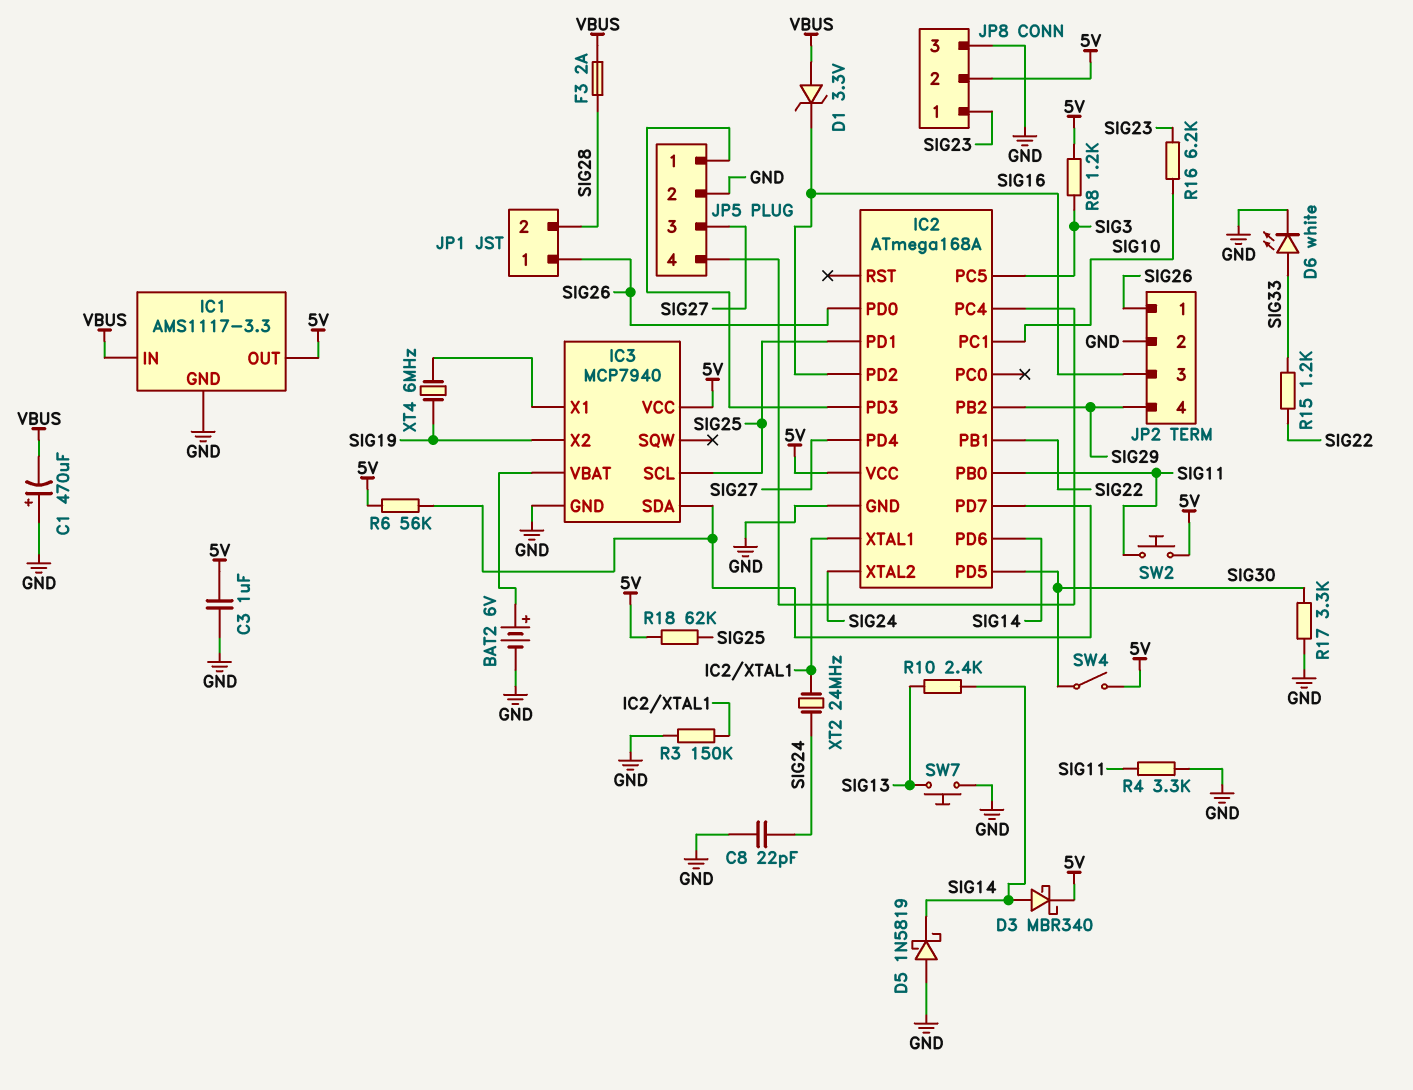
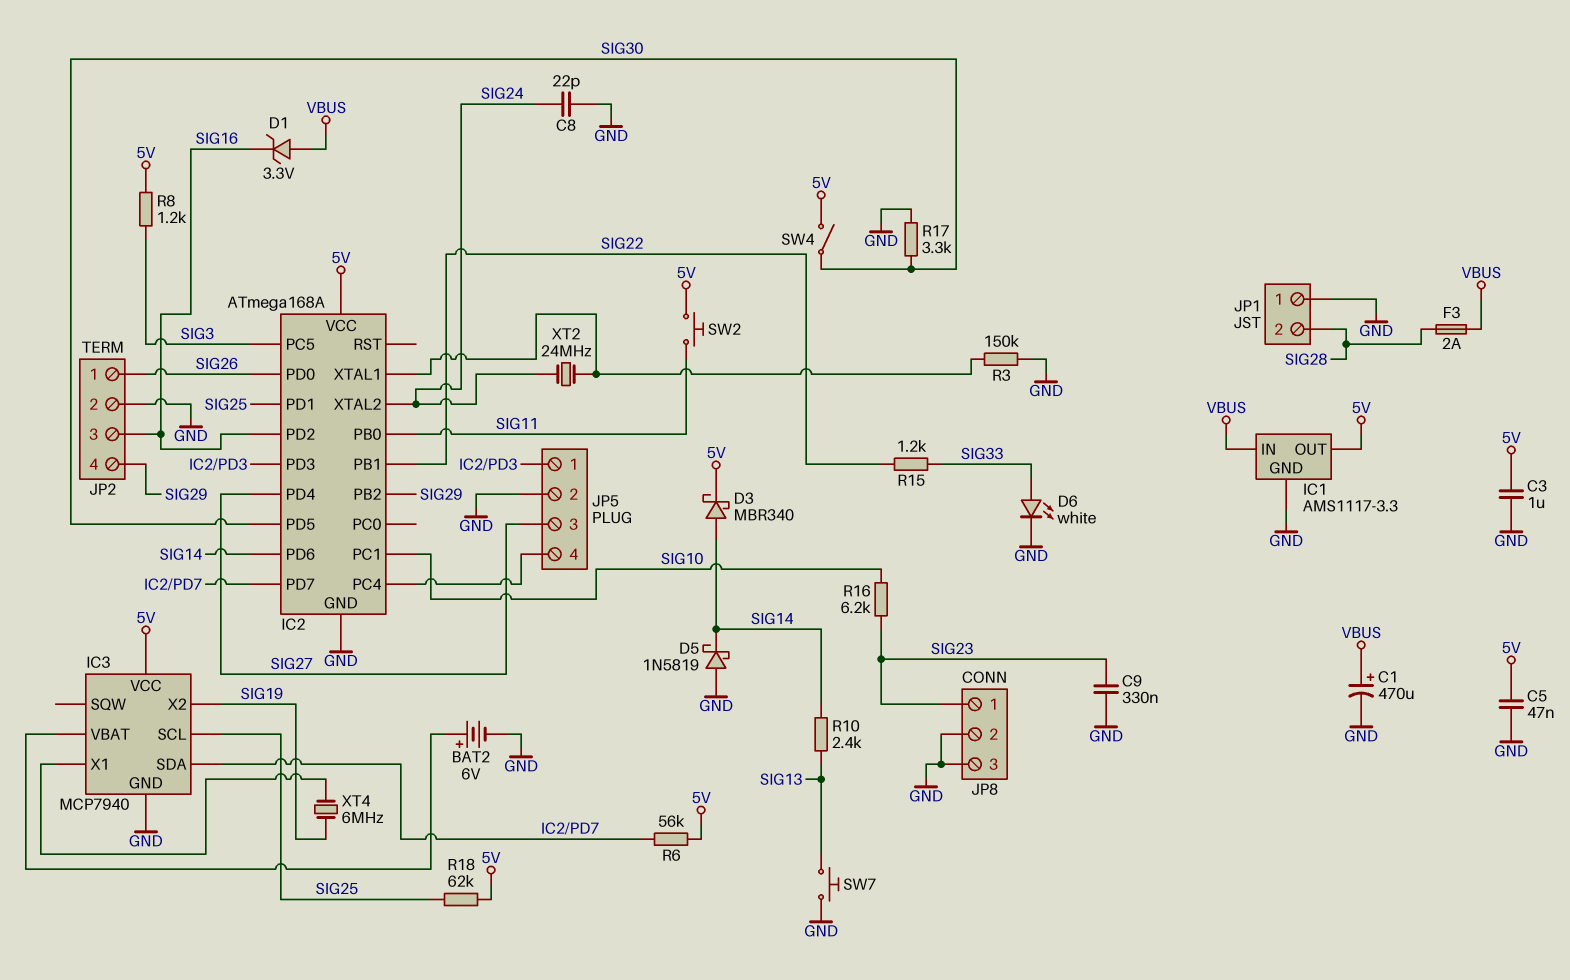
C1: 470uF (plus GND, minus VBUS) -> 470uF (plus VBUS, minus GND)
C5: none -> 47nF (5V, GND)
C9: none -> 330nF (GND, SIG23)
JP1 pin 1: SIG26 -> GND
JP8 pin 2: 5V -> GND
R4: 3.3k (GND, SIG11) -> none

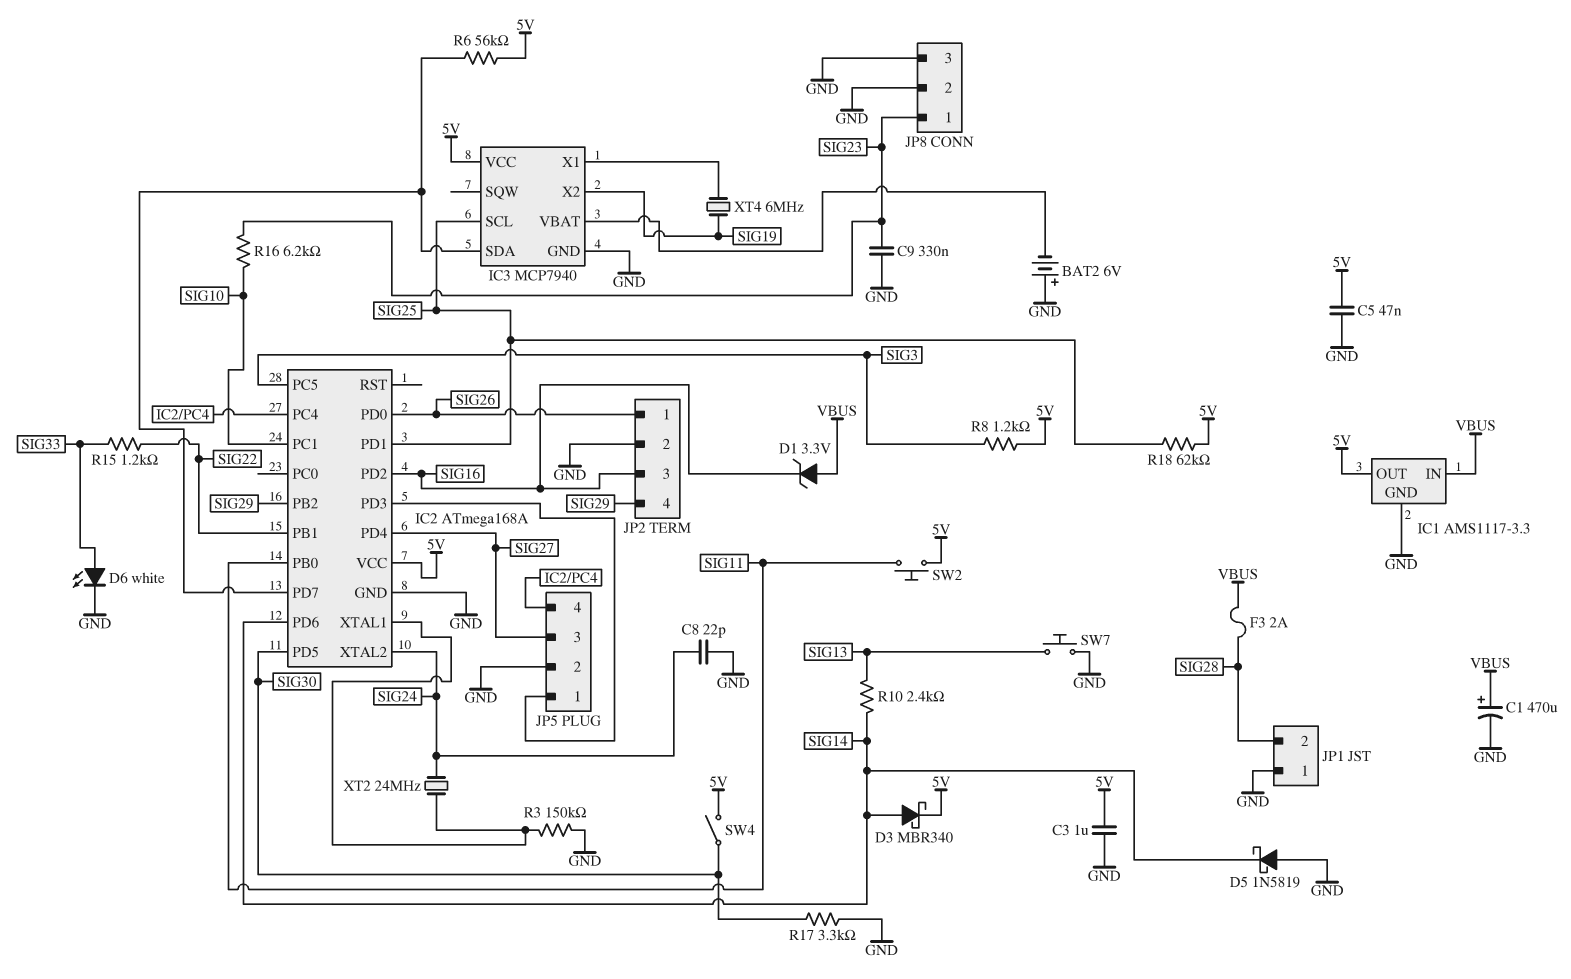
BAT2: 6V (plus IC3/VBAT, minus GND) -> 6V (plus GND, minus IC3/VBAT)

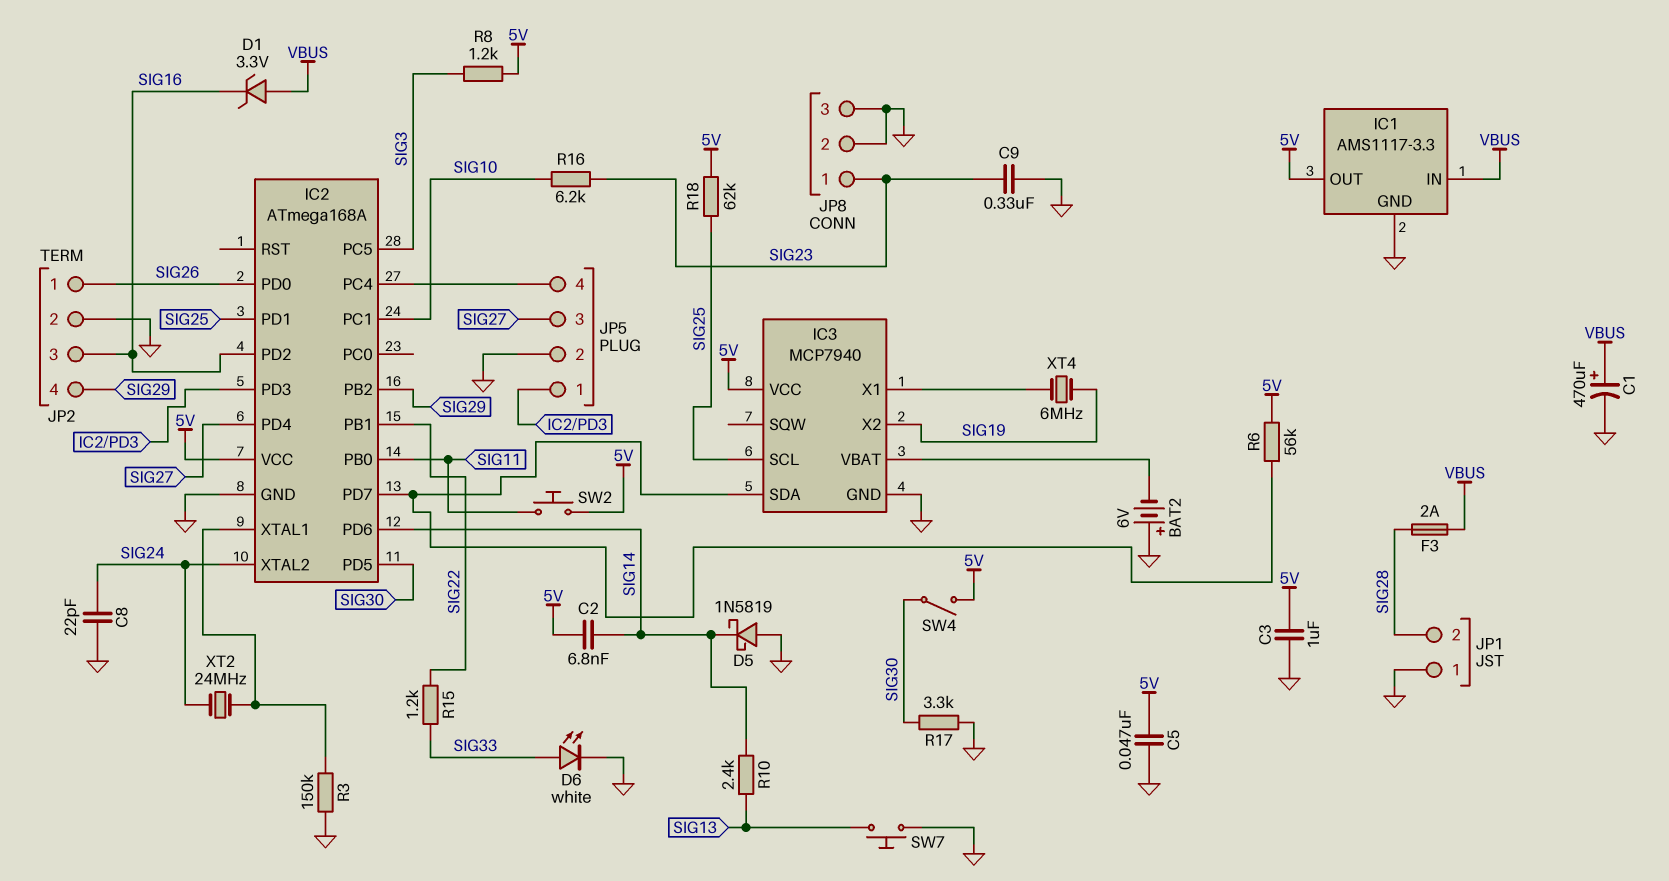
C2: none -> 6.8nF (5V, SIG14)
D3: schottky MBR340 (A SIG14, K 5V) -> none

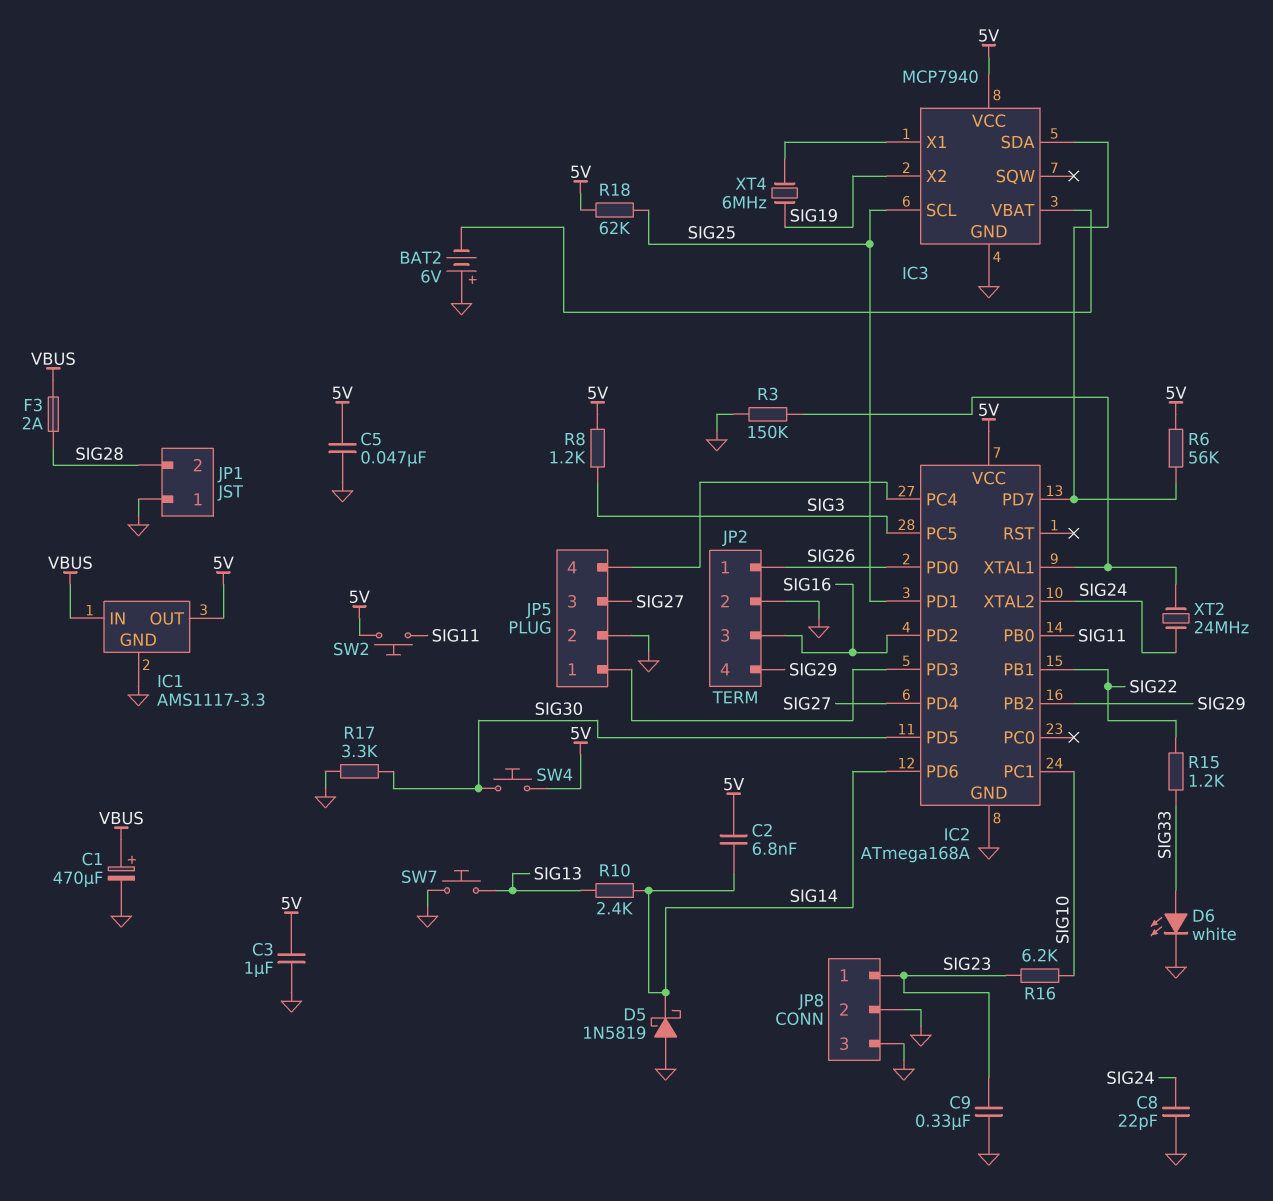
D1: zener 3.3V (A VBUS, K SIG16) -> none
SW4: switch (5V, SIG30) -> button (5V, SIG30)

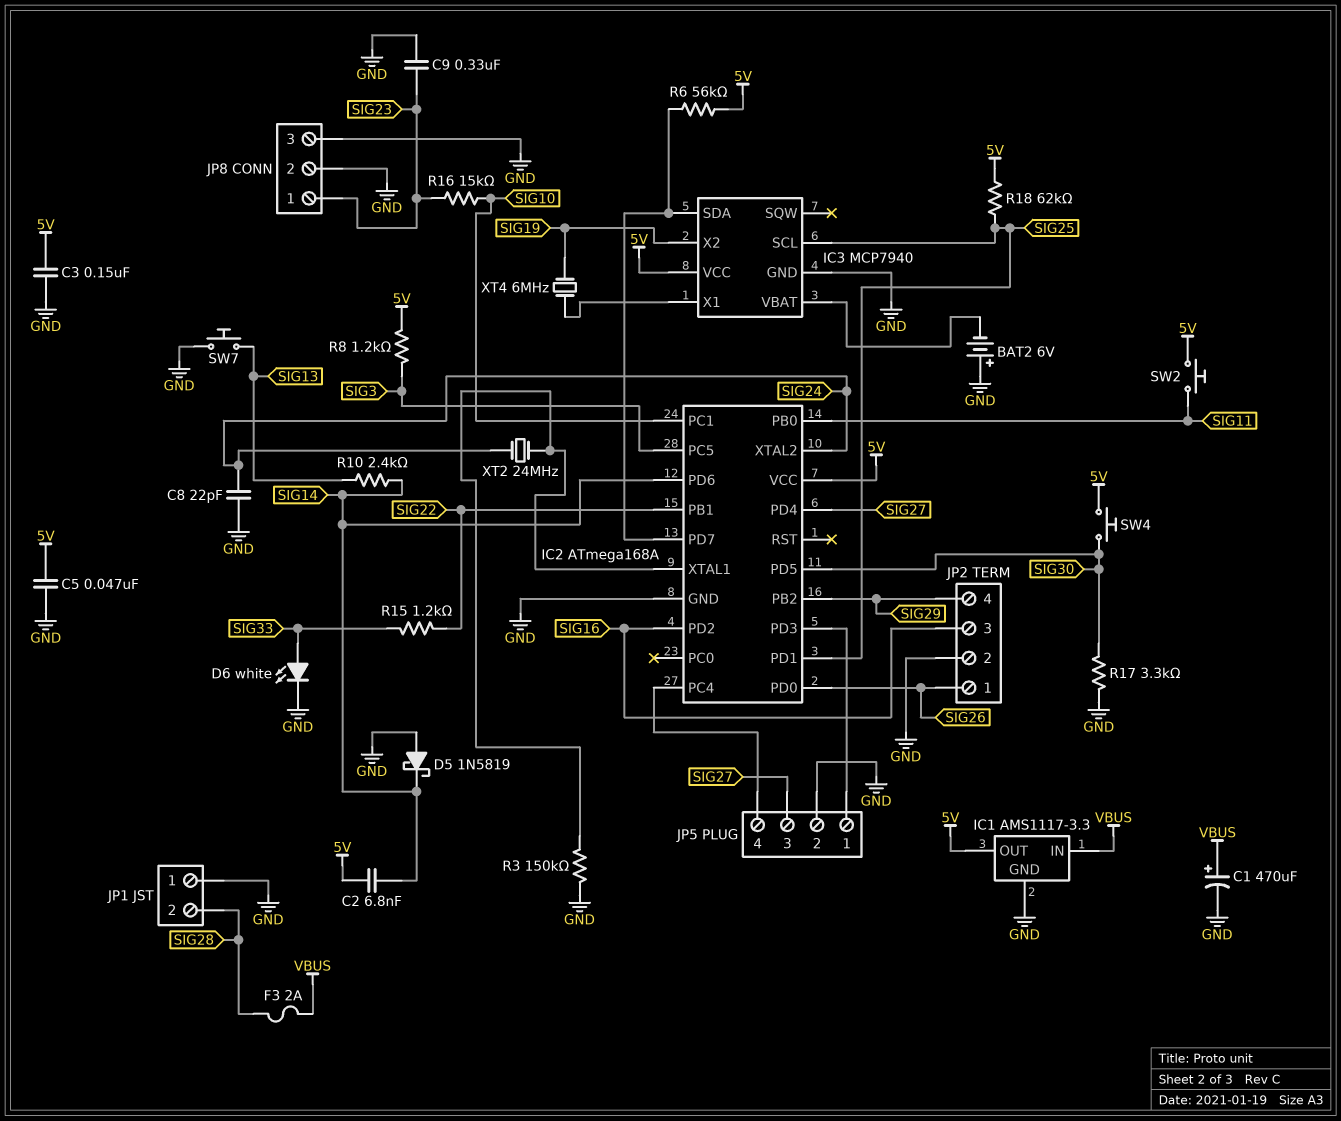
C3: 1uF (5V, GND) -> 150nF (5V, GND)
R16: 6.2k (SIG10, SIG23) -> 15k (SIG10, SIG23)

